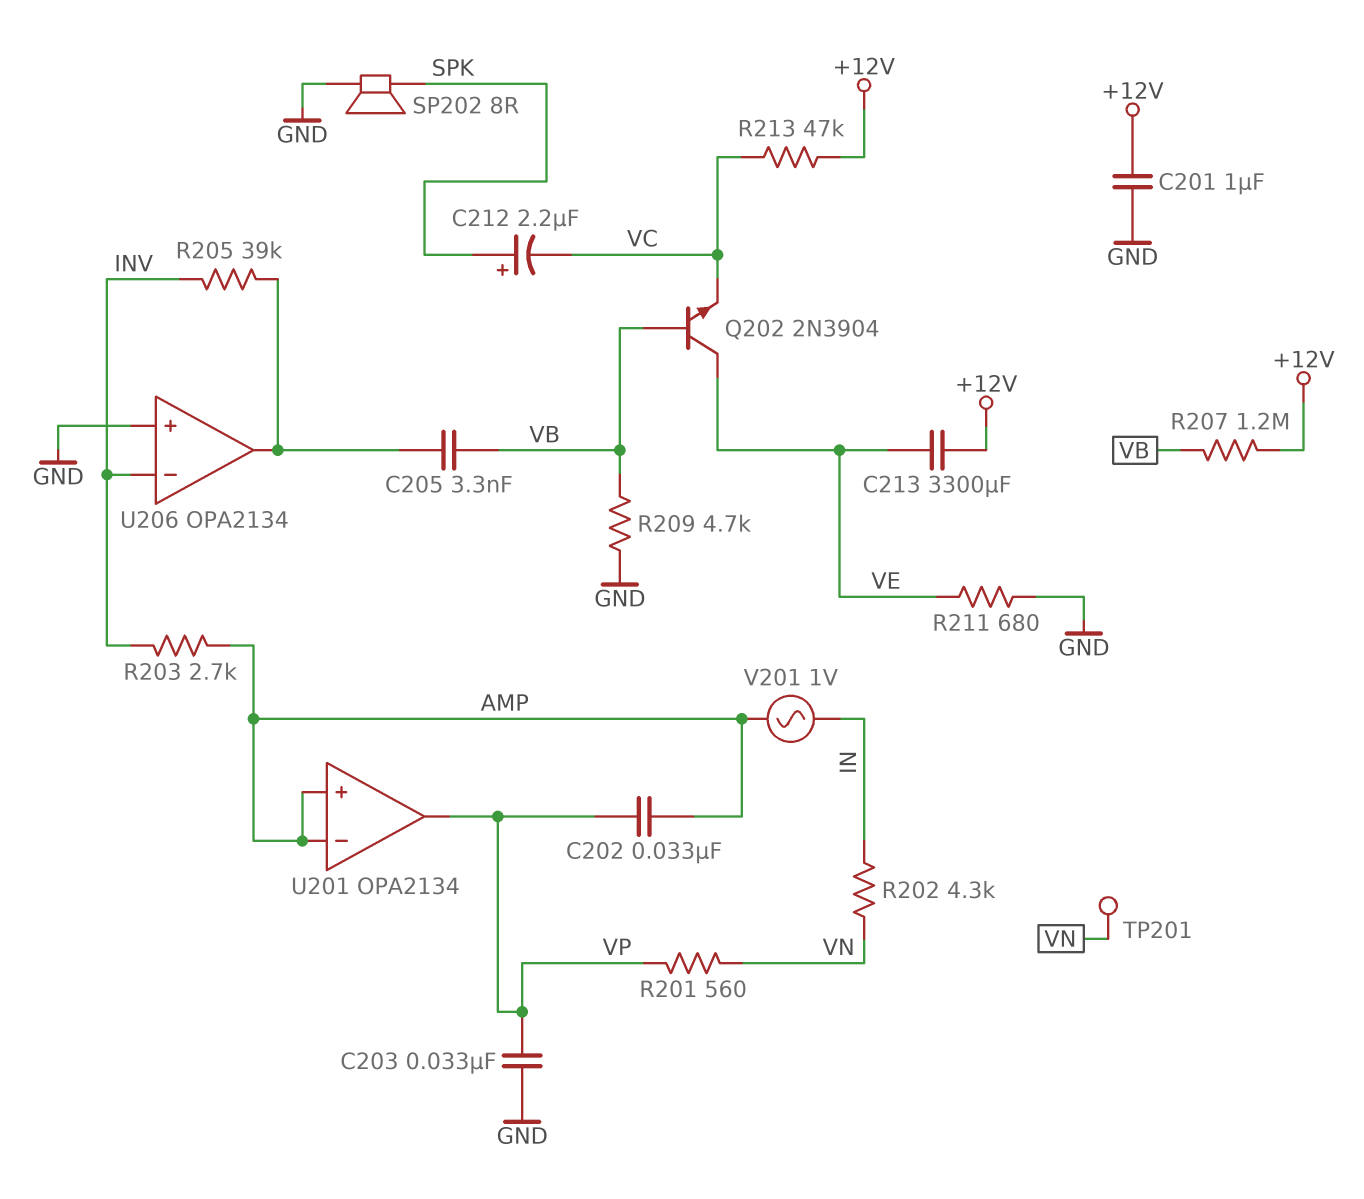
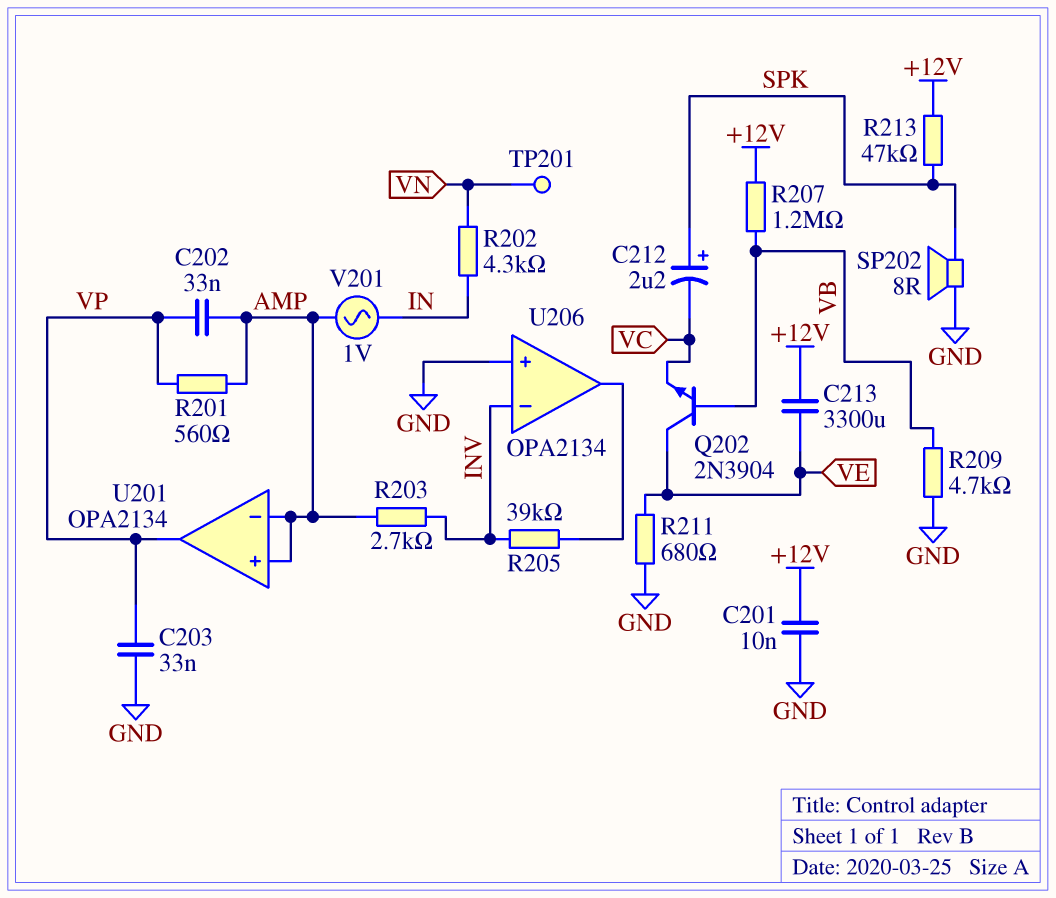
C201: 1uF (+12V, GND) -> 10nF (+12V, GND)
C205: 3.3nF (U206/out, VB) -> none
R201: 560 (VN, VP) -> 560 (AMP, VP)
R213: 47k (+12V, VC) -> 47k (+12V, SPK)

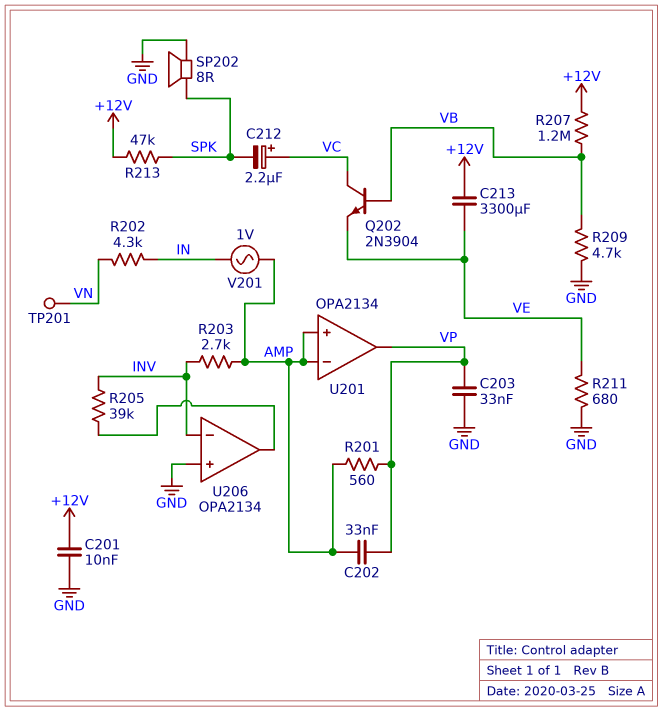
C212: 2.2uF (plus SPK, minus VC) -> 2.2uF (plus VC, minus SPK)
Q202: NPN 2N3904 (B VB, C VE, E VC) -> NPN 2N3904 (B VB, C VC, E VE)

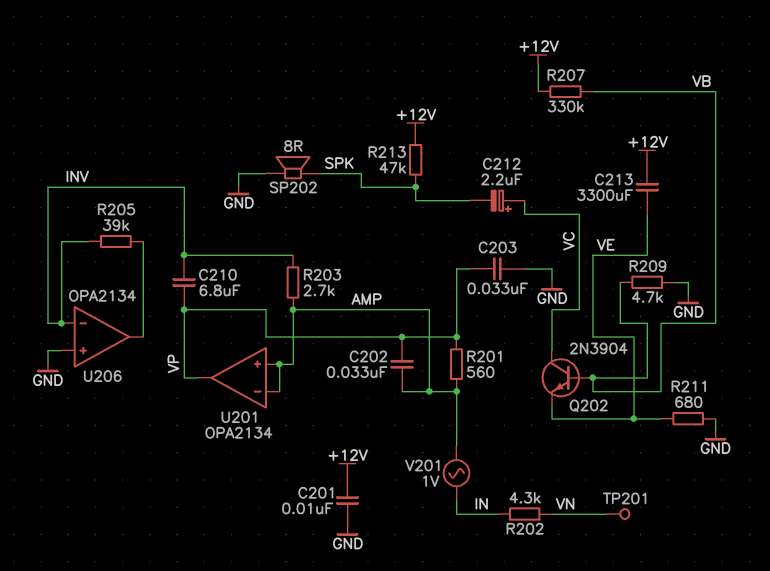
C210: none -> 6.8uF (INV, VP)
R207: 1.2M (+12V, VB) -> 330k (+12V, VB)

